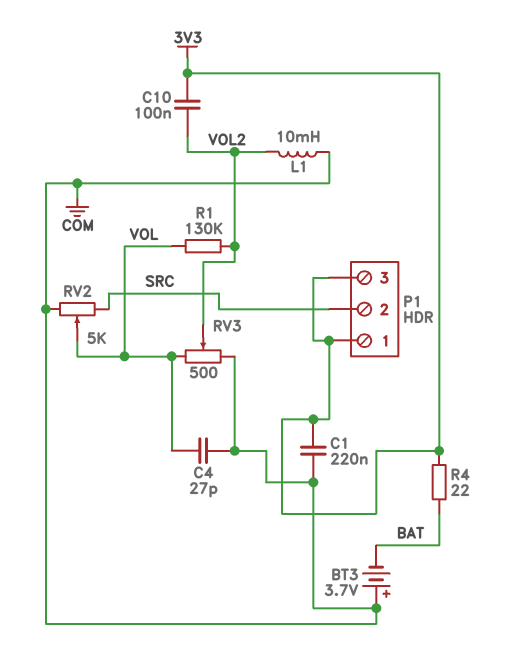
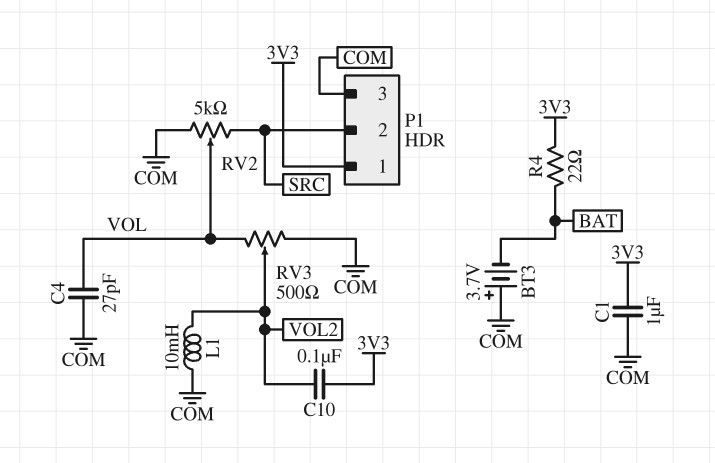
C1: 220nF (3V3, COM) -> 1uF (3V3, COM)
P1 pin 3: 3V3 -> COM
R1: 130k (VOL, VOL2) -> none

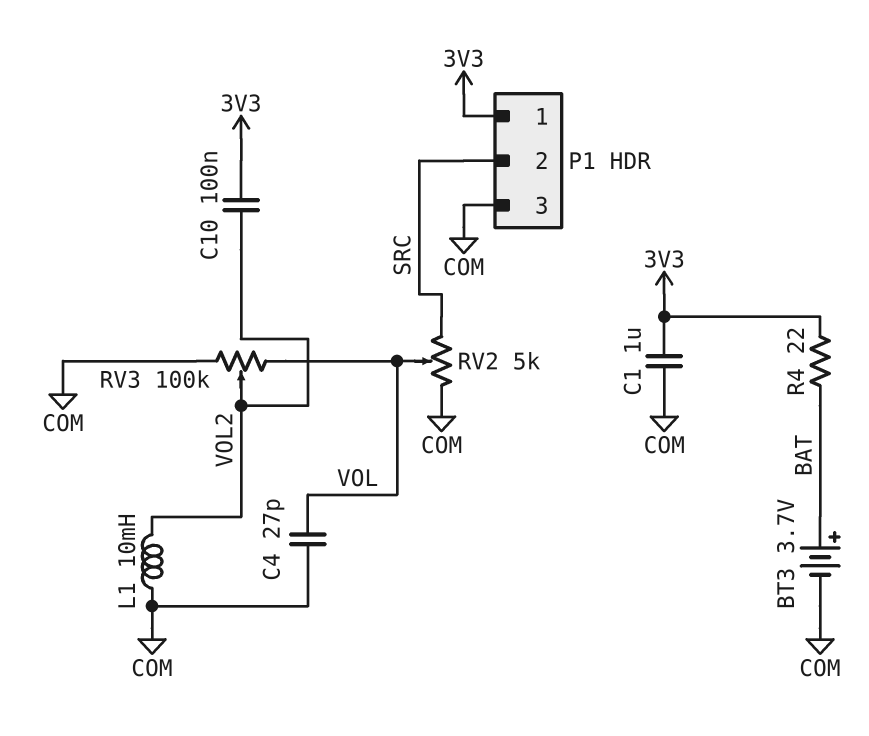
BT3: 3.7V (plus COM, minus BAT) -> 3.7V (plus BAT, minus COM)
RV3: 500 (COM, VOL, wiper VOL2) -> 100k (COM, VOL, wiper VOL2)

